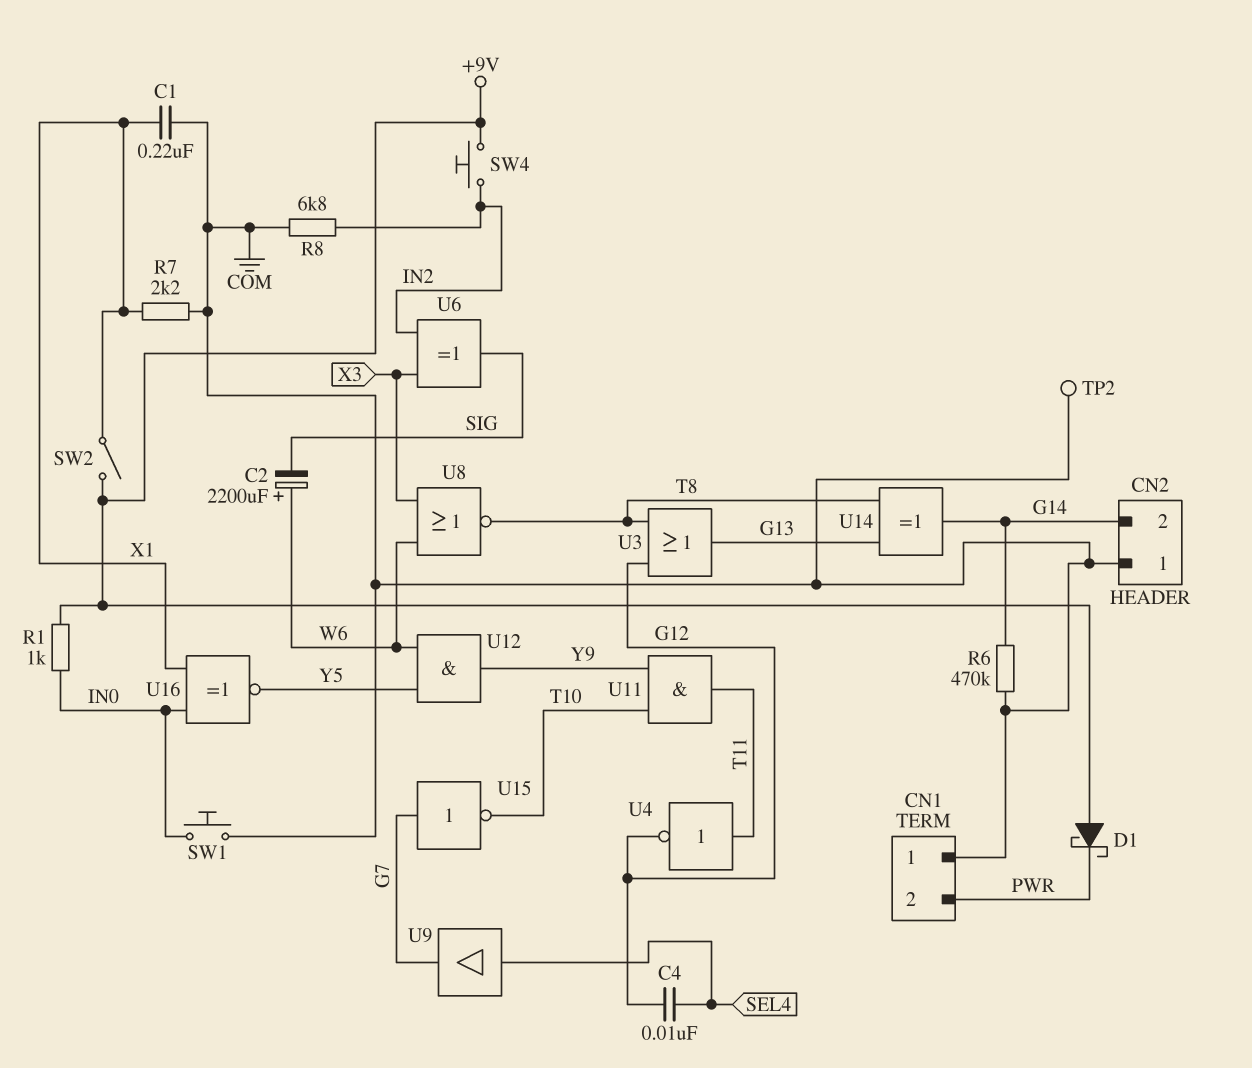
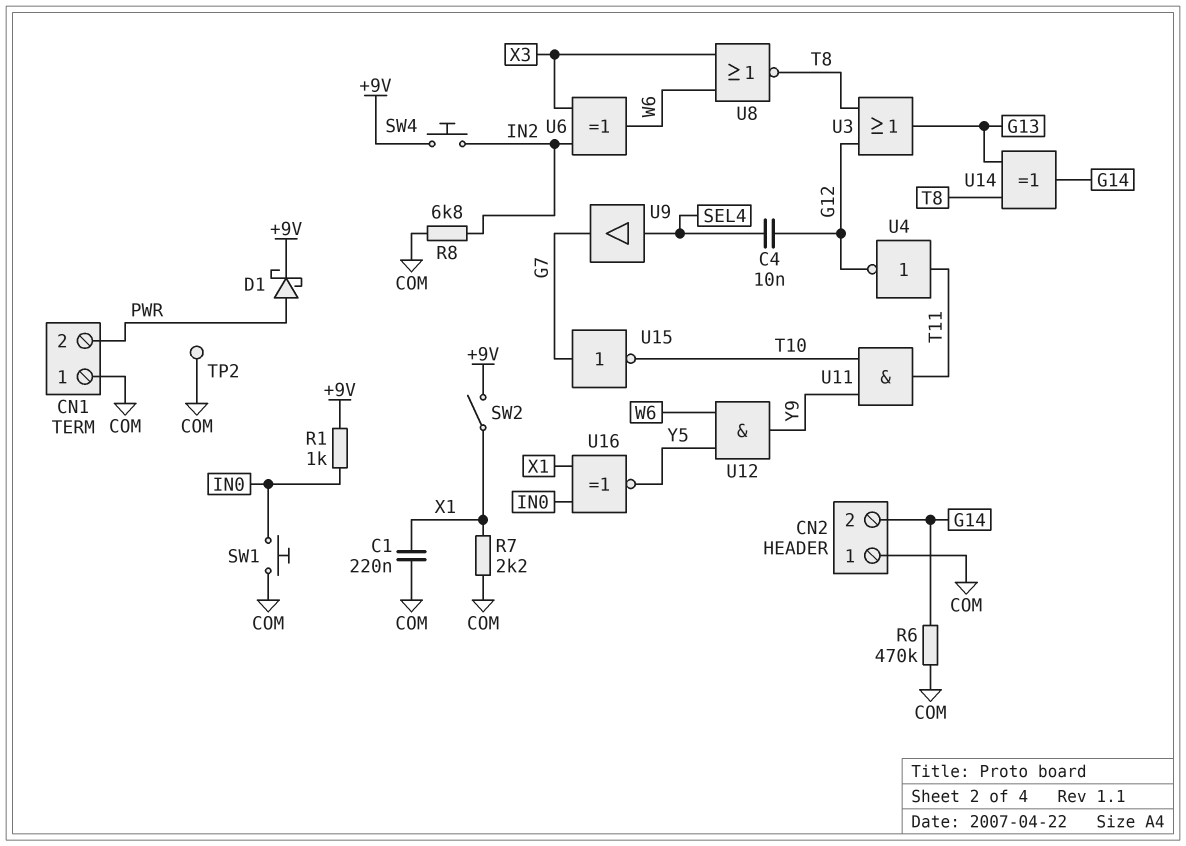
C2: 2200uF (plus W6, minus SIG) -> none
D1: schottky (A +9V, K PWR) -> schottky (A PWR, K +9V)
U6: XOR (in IN2, in X3, out SIG) -> XOR (in IN2, in X3, out W6)

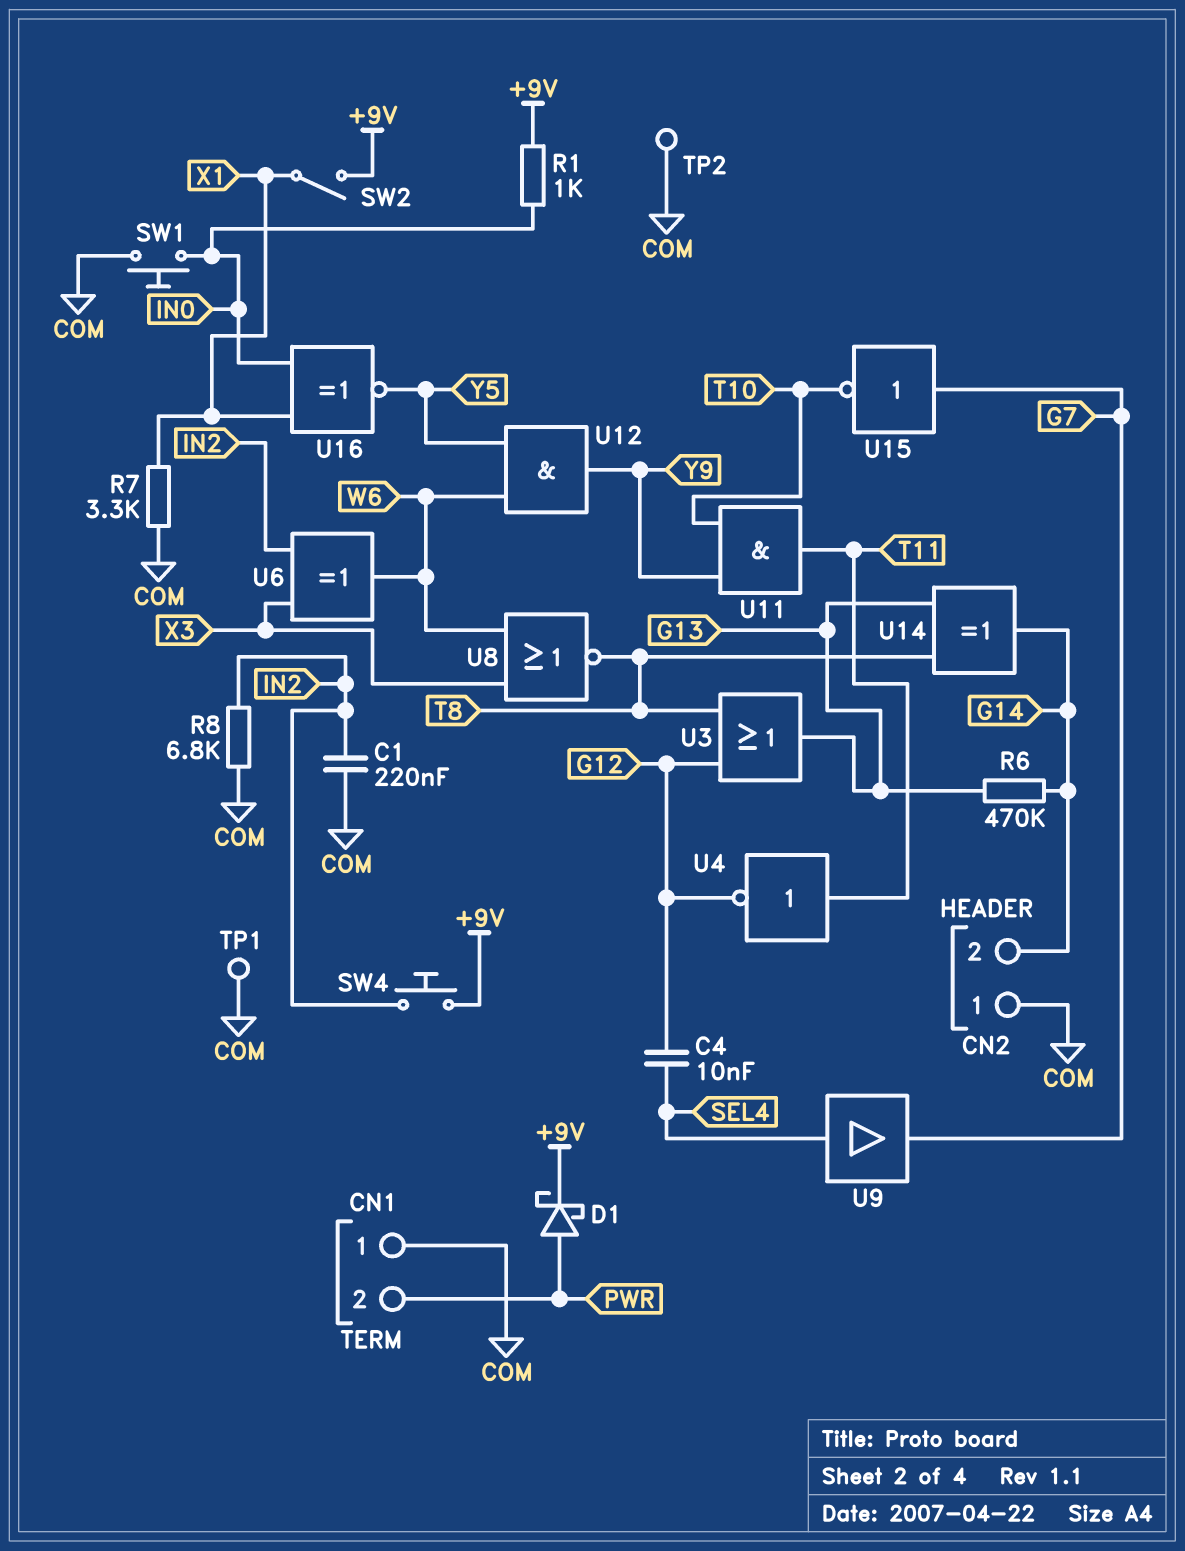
C1: 220nF (COM, X1) -> 220nF (COM, IN2)
R6: 470k (COM, G14) -> 470k (G13, G14)
R7: 2.2k (COM, X1) -> 3.3k (COM, X1)
TP1: none -> test point (COM)

